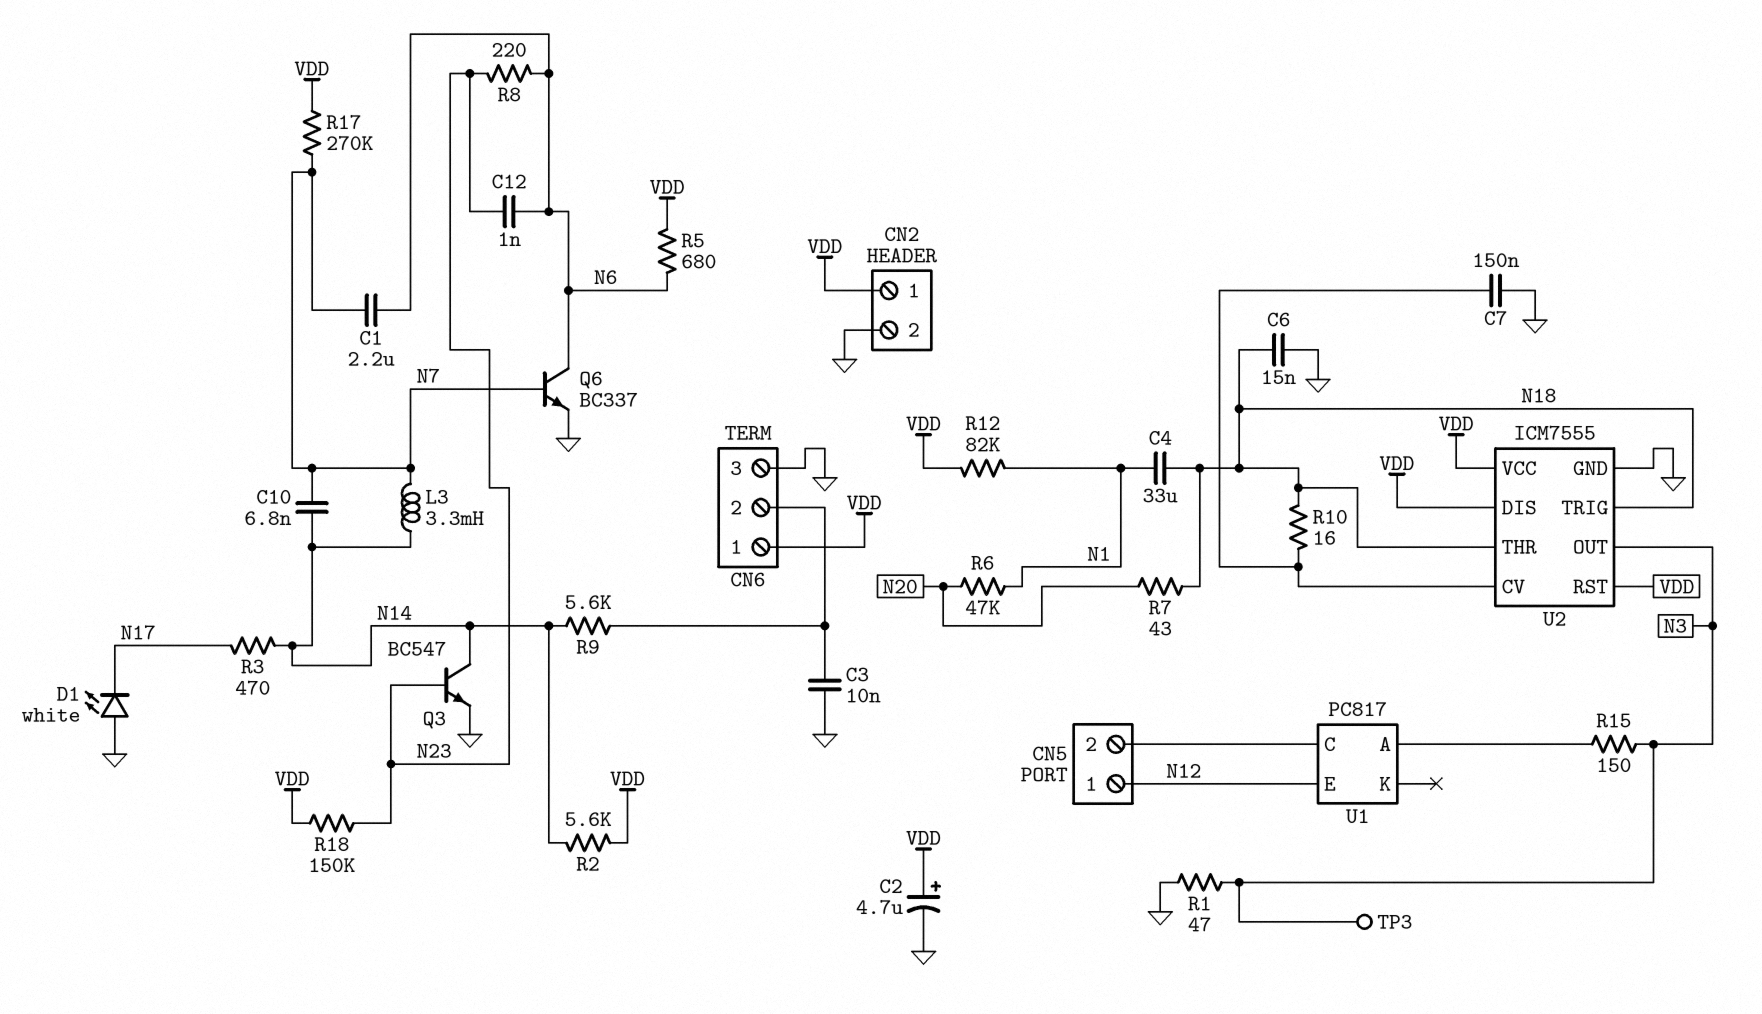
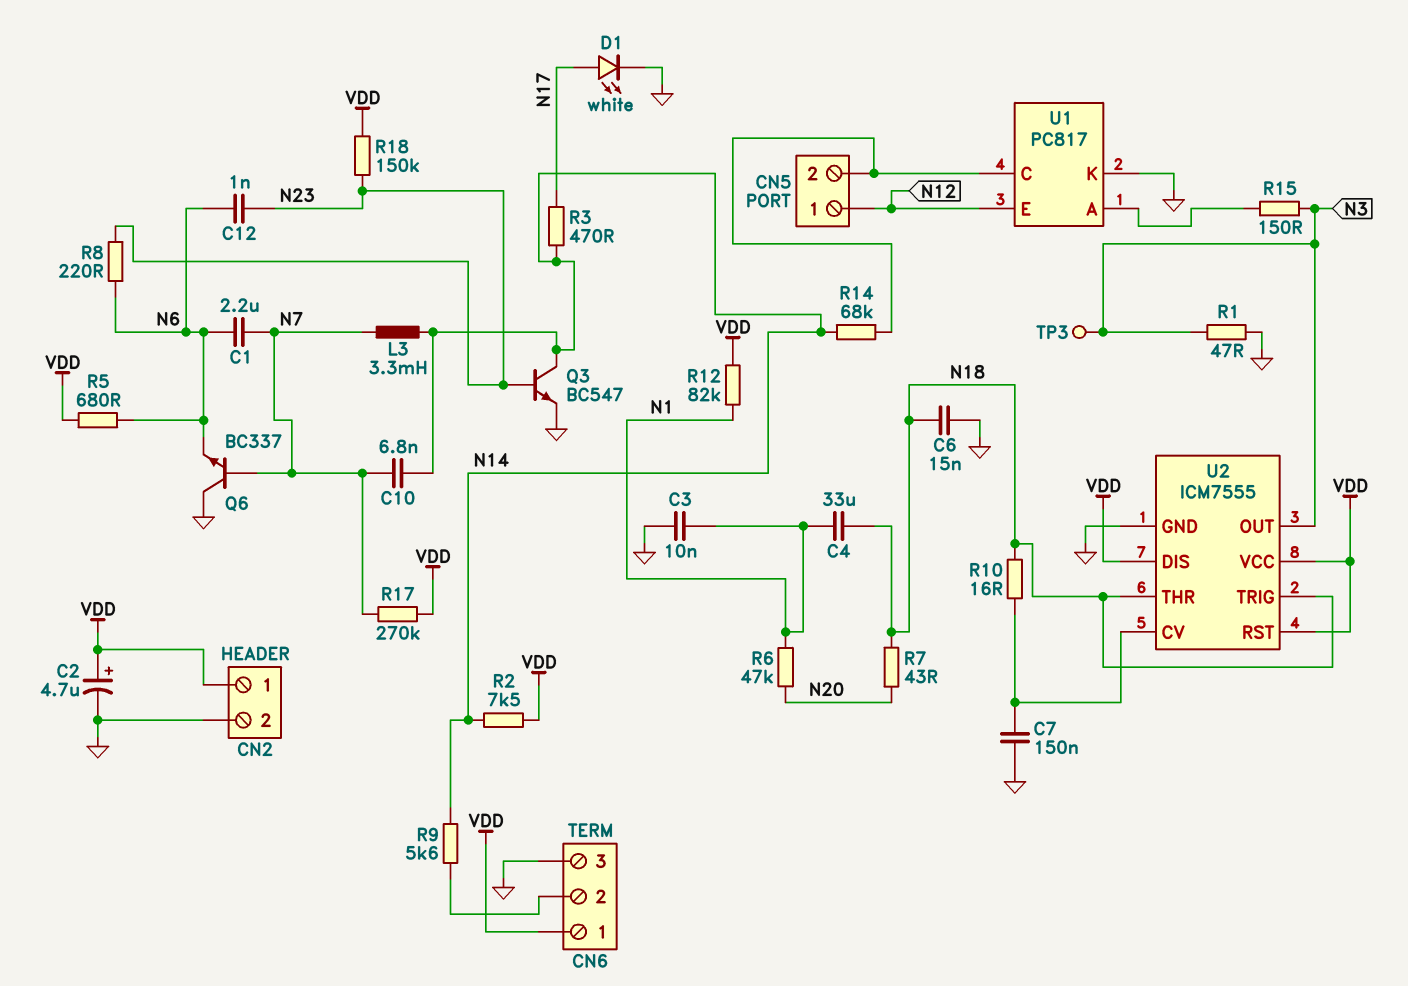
C3: 10nF (CN6/2, GND) -> 10nF (GND, N1)
D1: LED white (A GND, K N17) -> LED white (A N17, K GND)
Q6: NPN BC337 (B N7, C N6, E GND) -> NPN BC337 (B N7, C GND, E N6)
R2: 5.6k (N14, VDD) -> 7.5k (N14, VDD)
R14: none -> 68k (CN5/2, N14)
U1 pin K: none -> GND

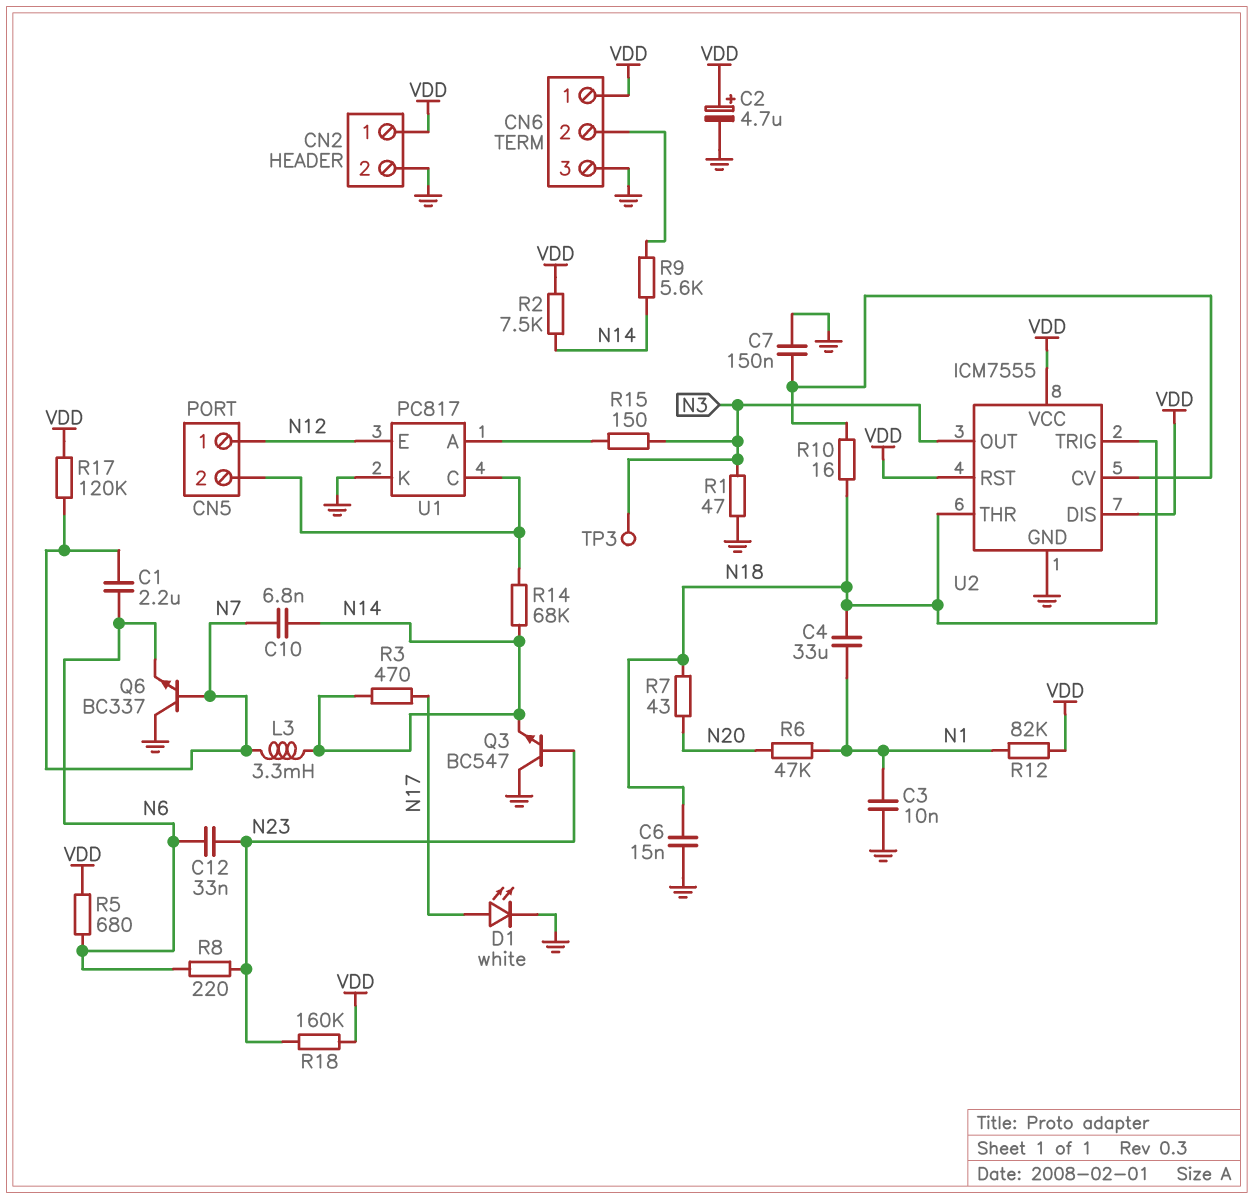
C12: 1nF (N6, N23) -> 33nF (N6, N23)
Q3: NPN BC547 (B N23, C N14, E GND) -> NPN BC547 (B N23, C GND, E N14)
R17: 270k (N7, VDD) -> 120k (N7, VDD)
R18: 150k (N23, VDD) -> 160k (N23, VDD)

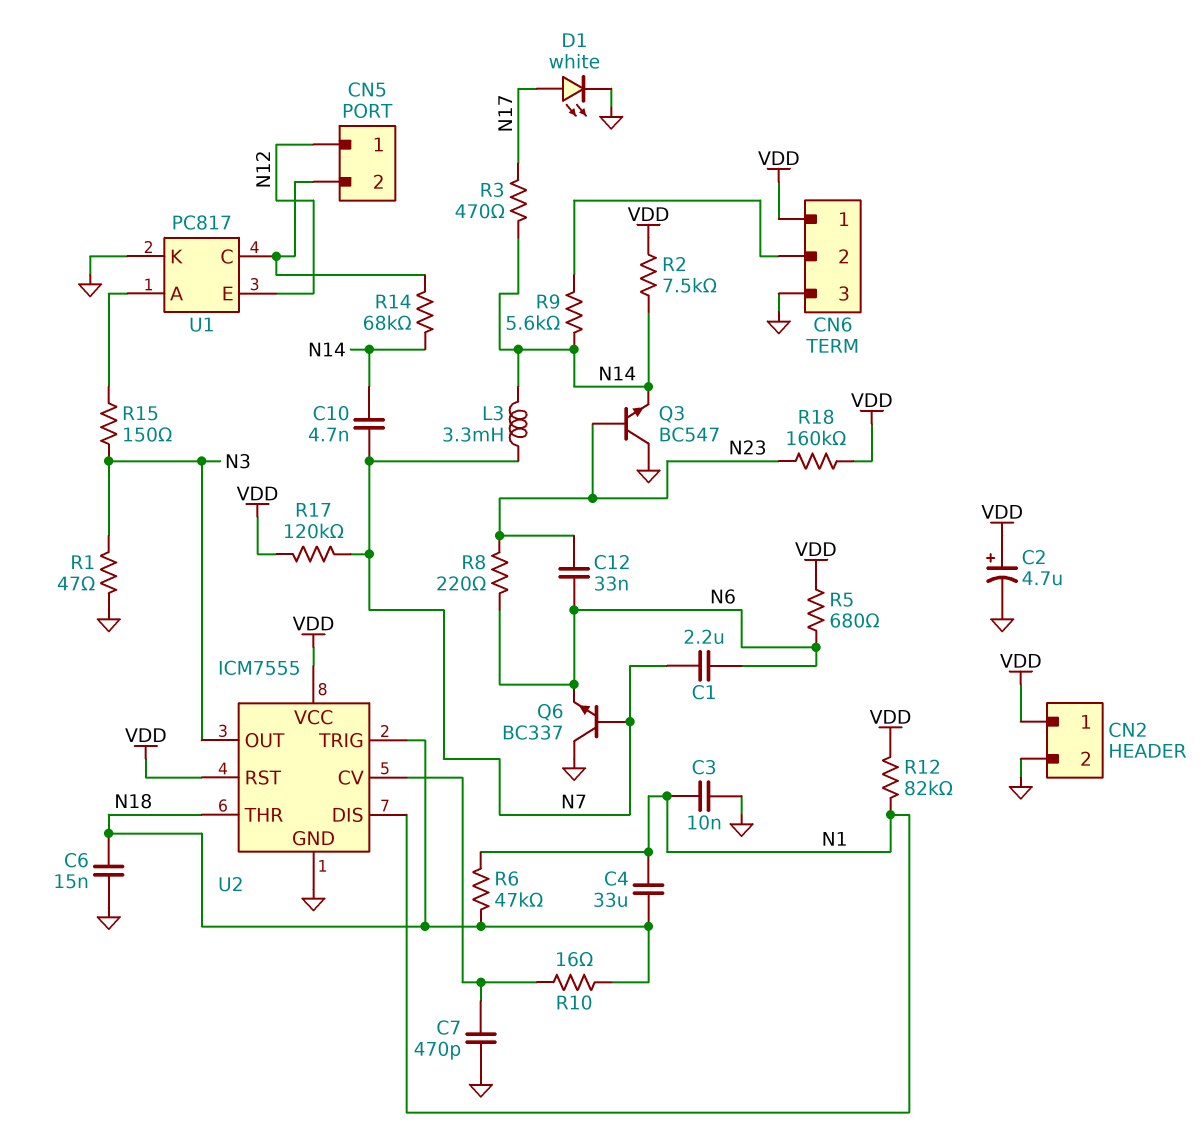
C7: 150nF (GND, U2/CV) -> 470pF (GND, U2/CV)
C10: 6.8nF (N7, N14) -> 4.7nF (N7, N14)
R6: 47k (N1, N20) -> 47k (N1, N18)
R7: 43 (N18, N20) -> none
TP3: test point (N3) -> none
U2 pin DIS: VDD -> N1

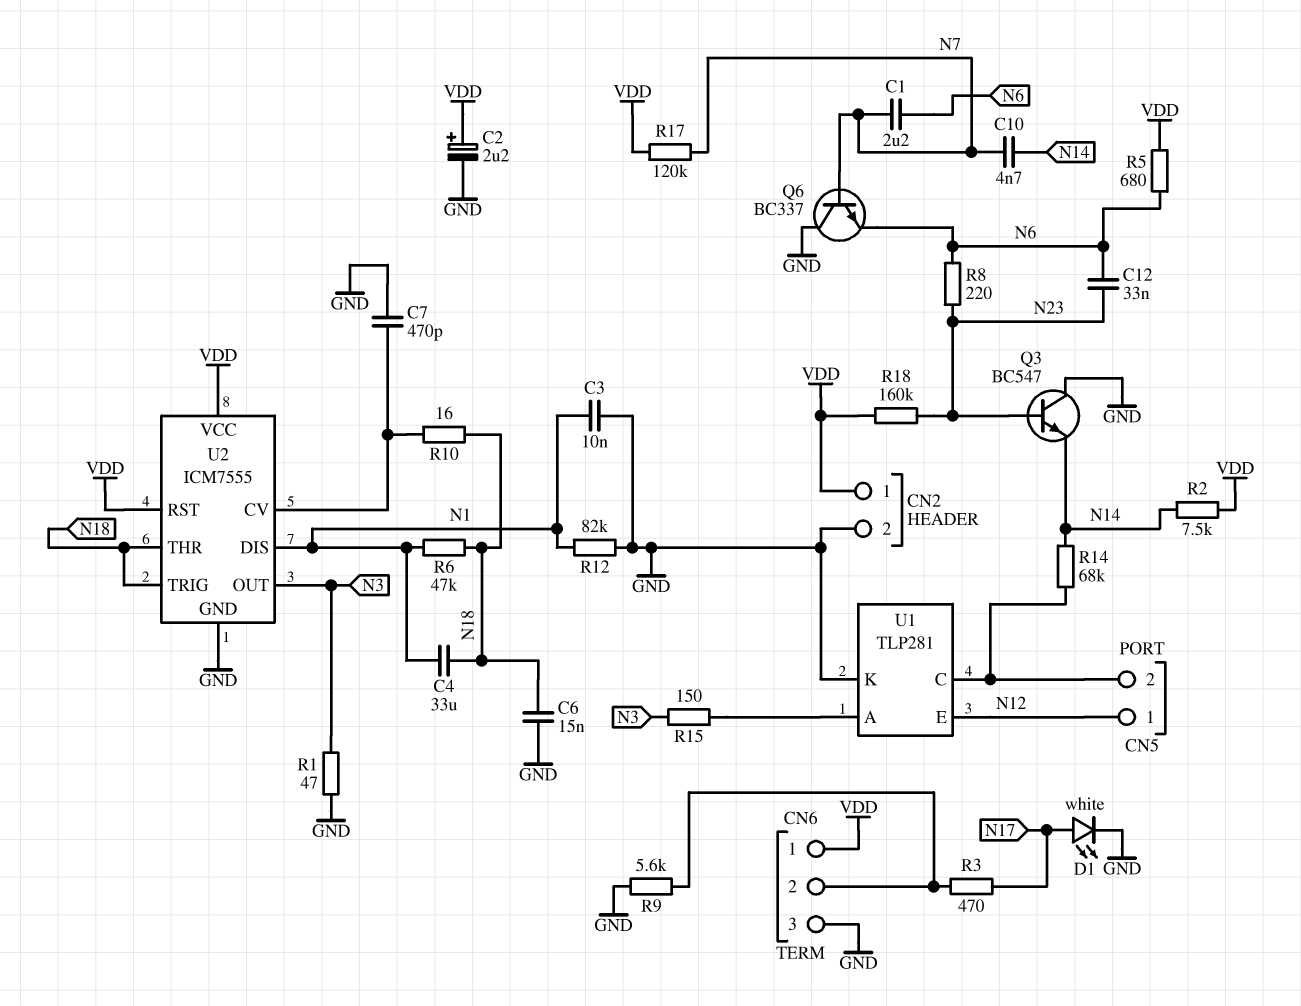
C2: 4.7uF (plus VDD, minus GND) -> 2.2uF (plus VDD, minus GND)
L3: 3.3mH (N7, N14) -> none
R3: 470 (N14, N17) -> 470 (CN6/2, N17)
R9: 5.6k (CN6/2, N14) -> 5.6k (CN6/2, GND)
R12: 82k (N1, VDD) -> 82k (GND, N1)
U1: PC817 -> TLP281

